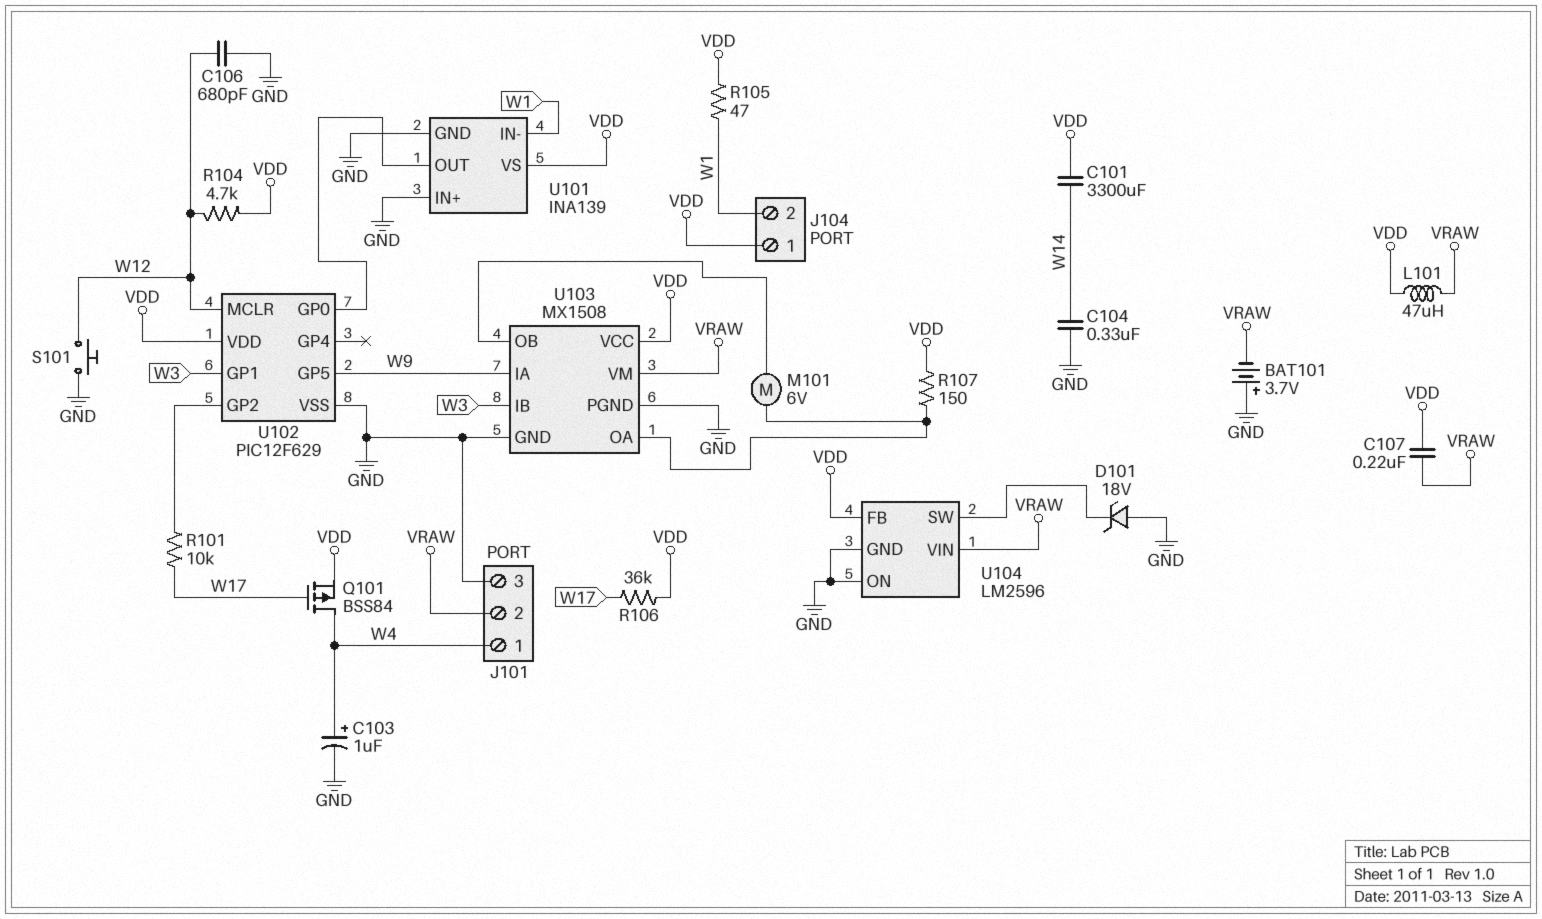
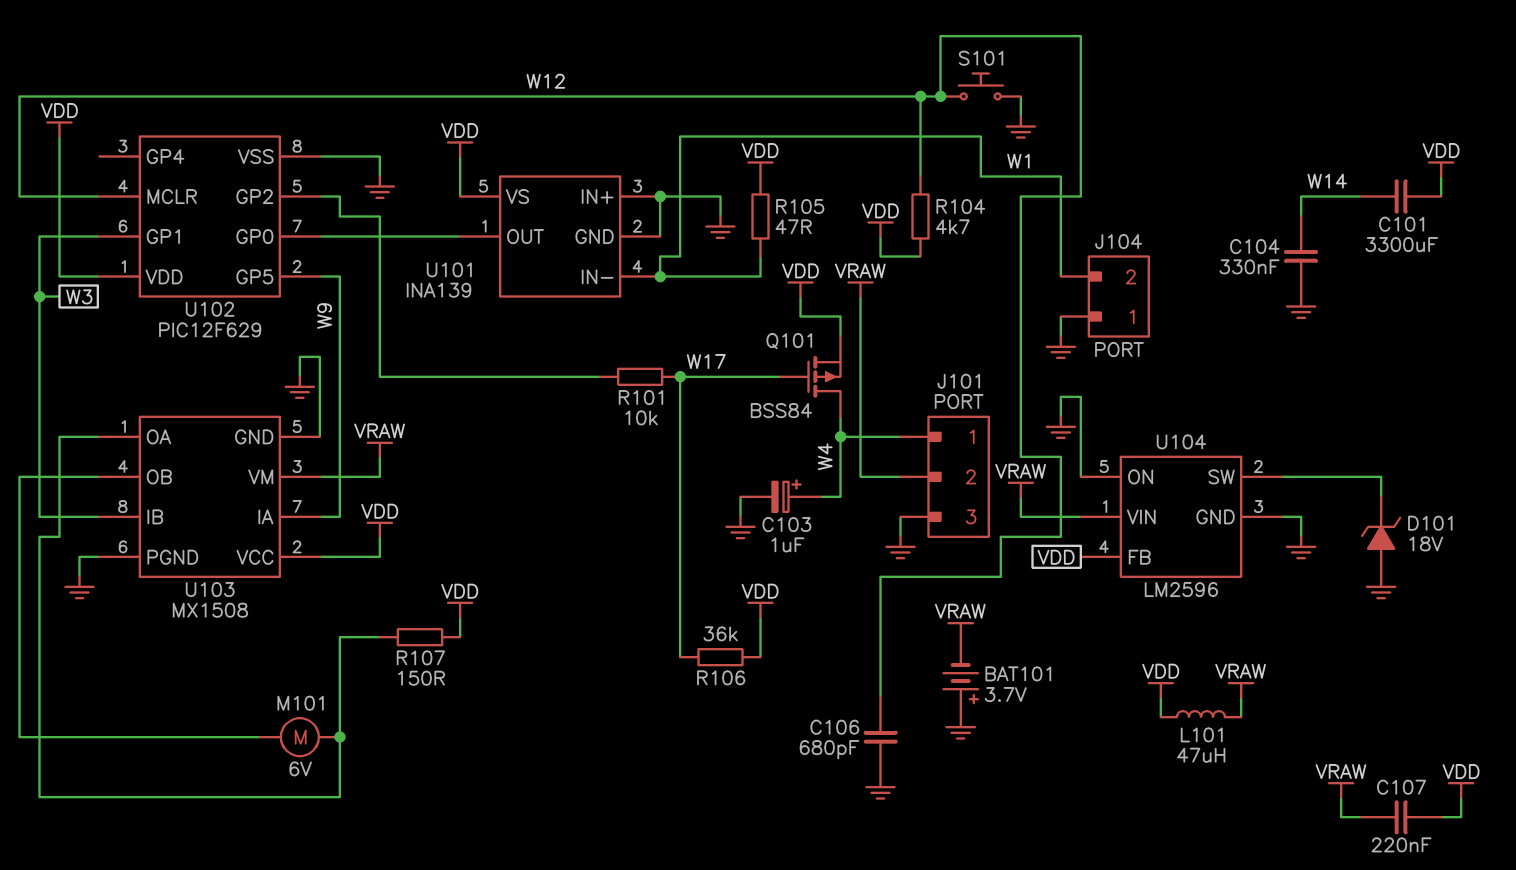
J104 pin 1: VDD -> GND

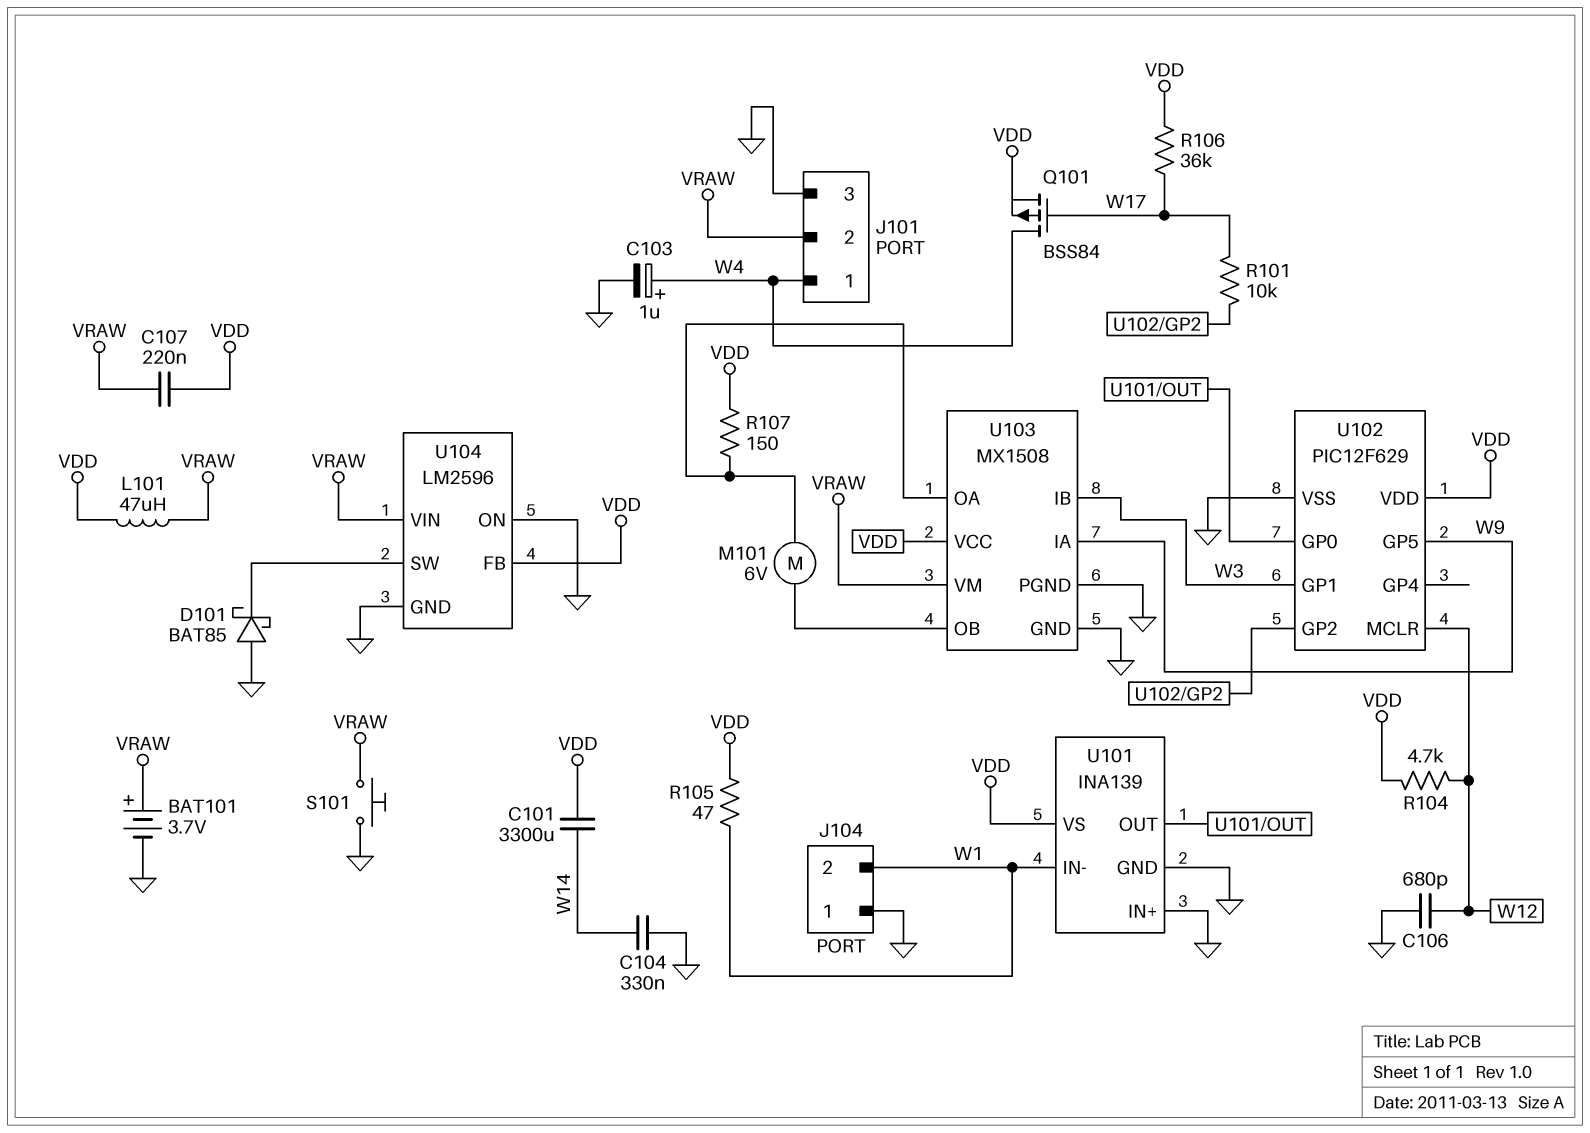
BAT101: 3.7V (plus GND, minus VRAW) -> 3.7V (plus VRAW, minus GND)
D101: zener 18V (A GND, K U104/SW) -> schottky BAT85 (A GND, K U104/SW)
S101: button (GND, W12) -> button (GND, VRAW)

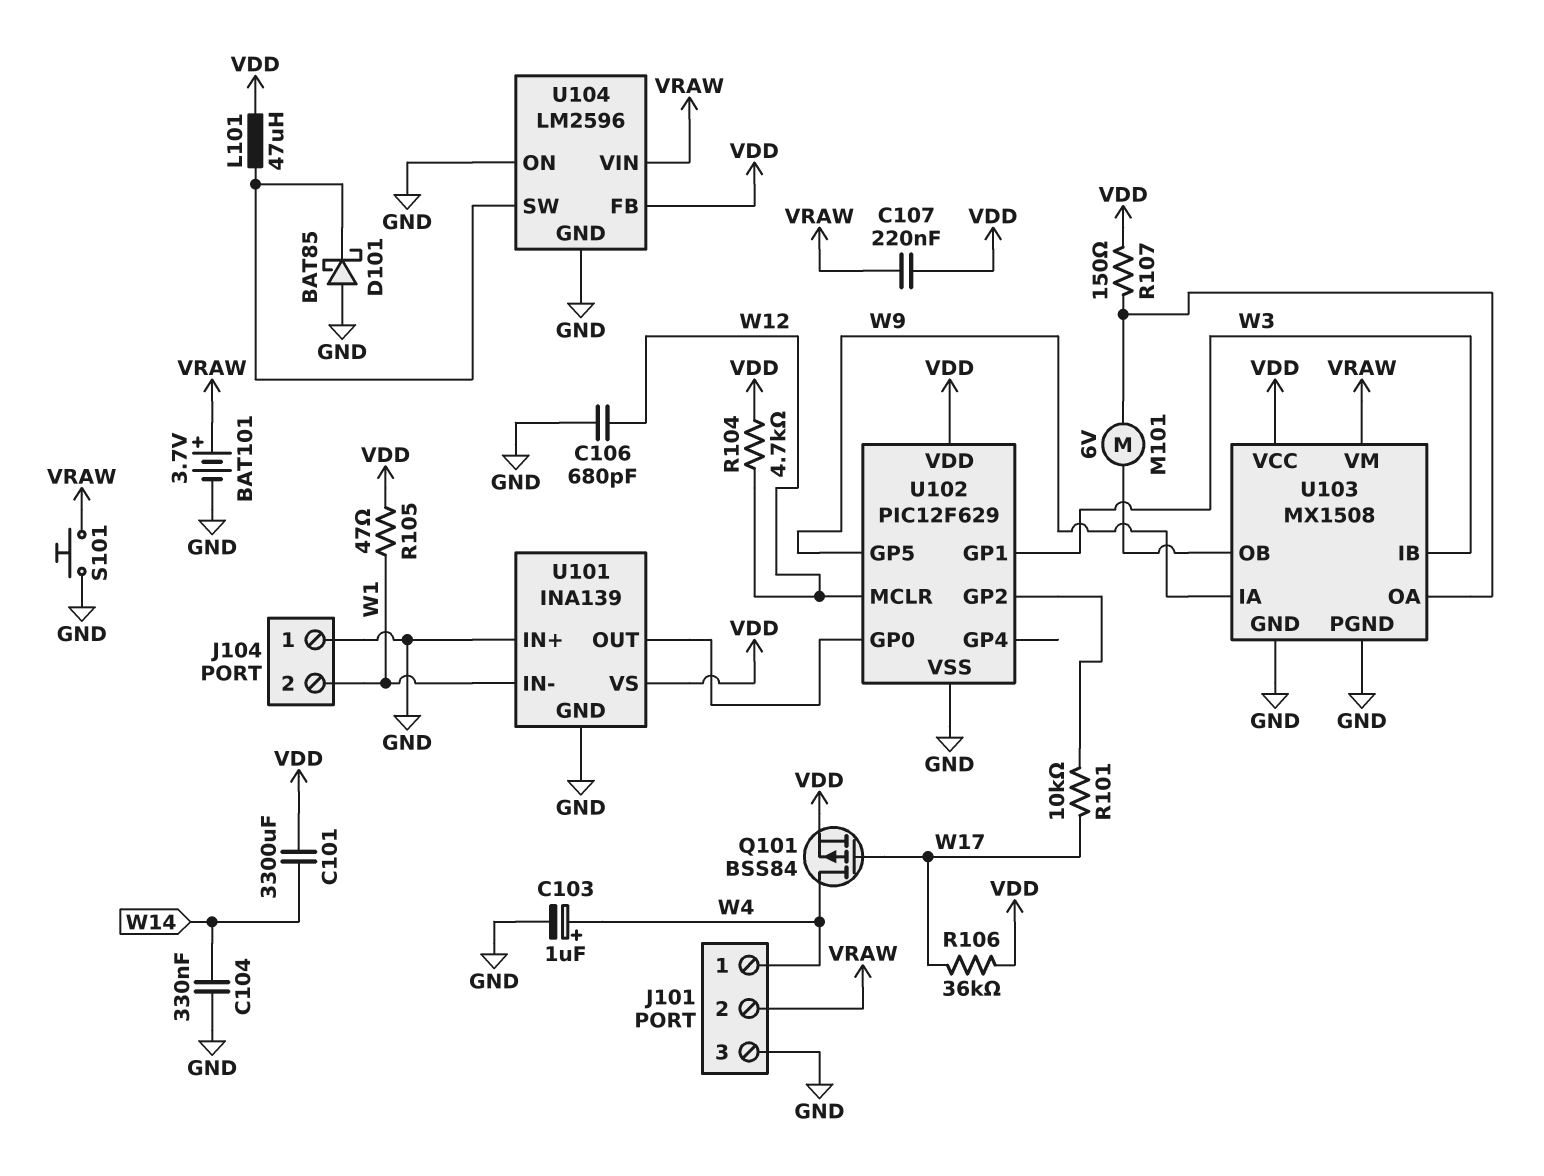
L101: 47uH (VDD, VRAW) -> 47uH (U104/SW, VDD)

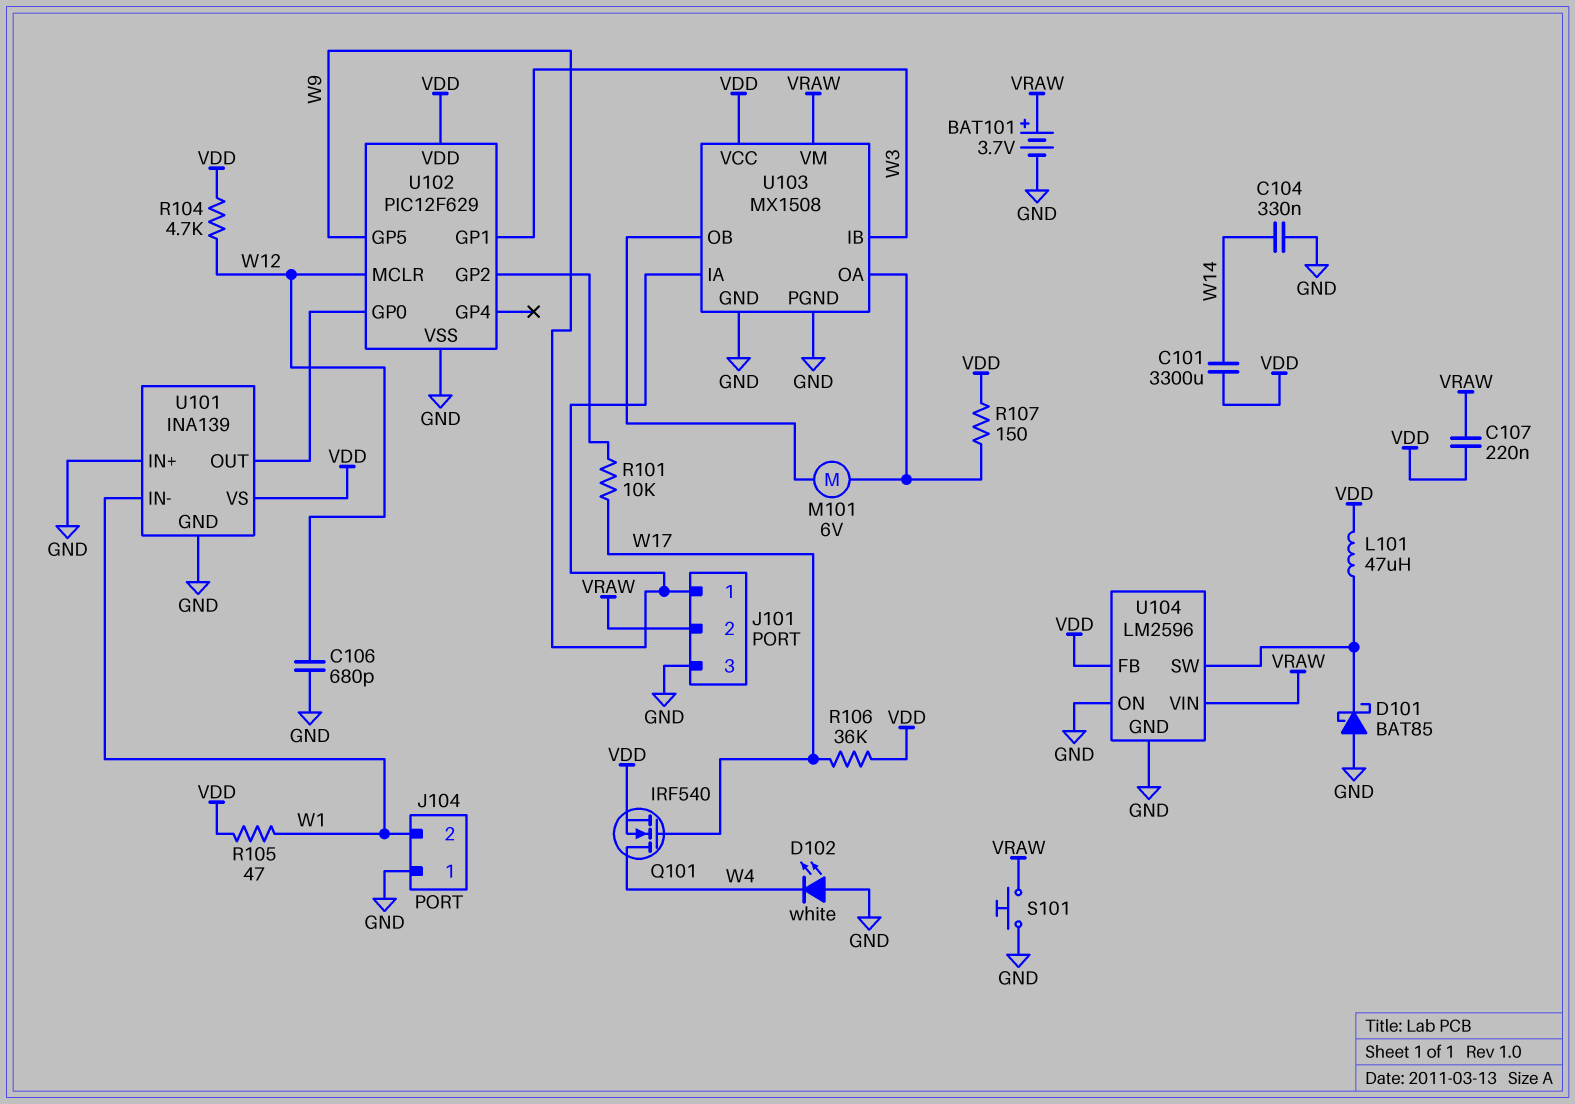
C103: 1uF (plus W4, minus GND) -> none
D102: none -> LED white (A GND, K W4)
J101 pin 1: W4 -> W9
Q101: PMOS BSS84 (G W17, D W4, S VDD) -> NMOS IRF540 (G W17, D W4, S VDD)

